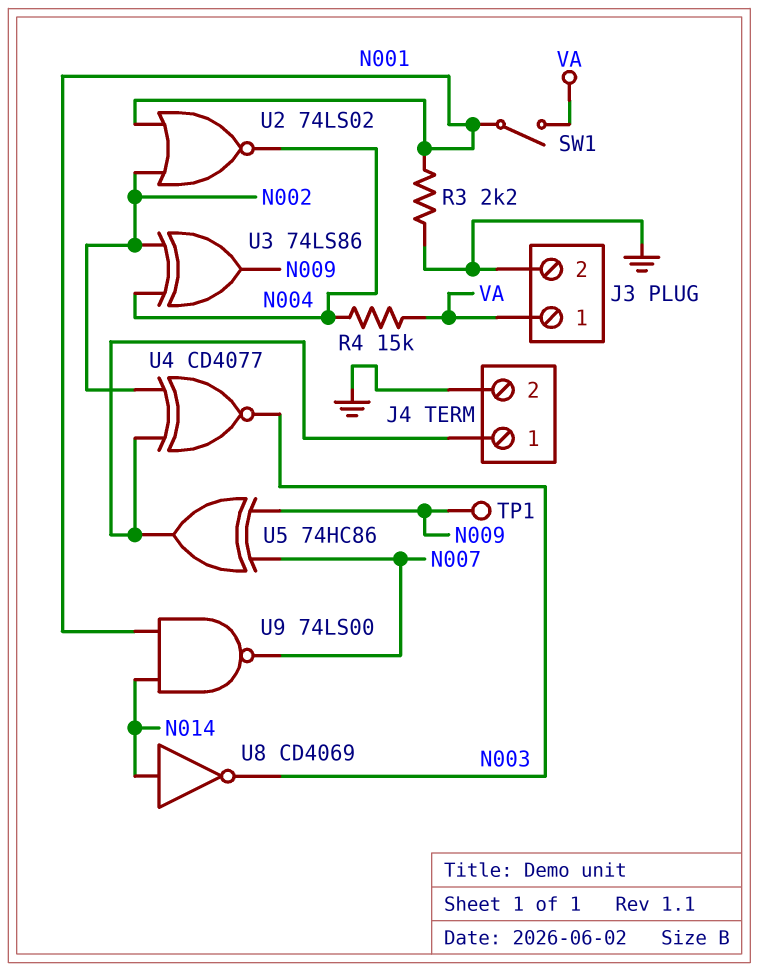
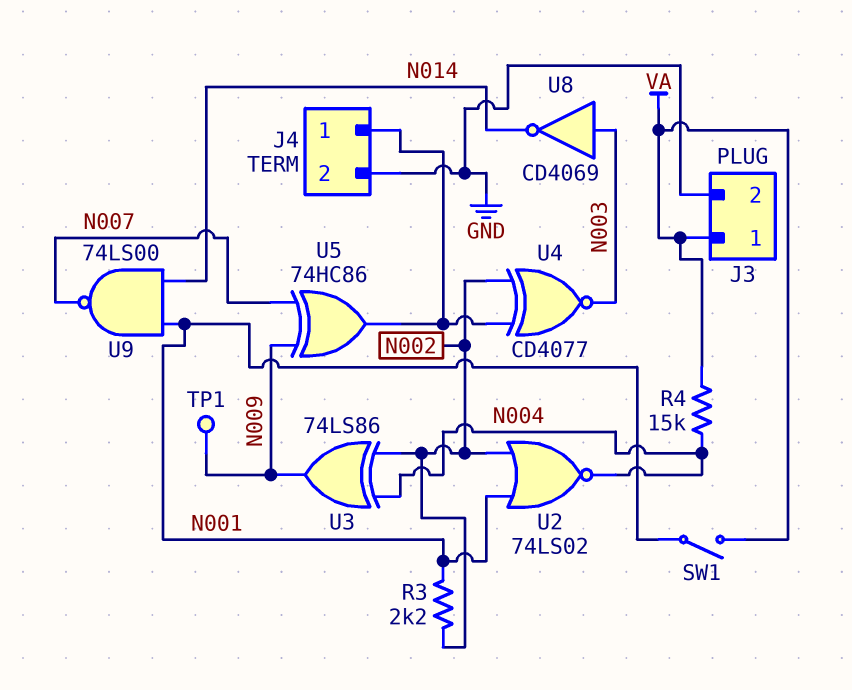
R3: 2.2k (GND, N001) -> 2.2k (N001, N002)
U8: NOT CD4069 (in N014, out N003) -> NOT CD4069 (in N003, out N014)

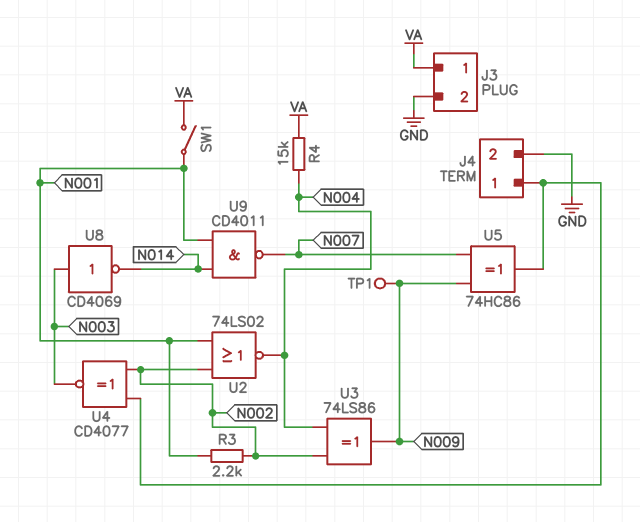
U9: NAND 74LS00 (in N001, in N014, out N007) -> NAND CD4011 (in N001, in N014, out N007)

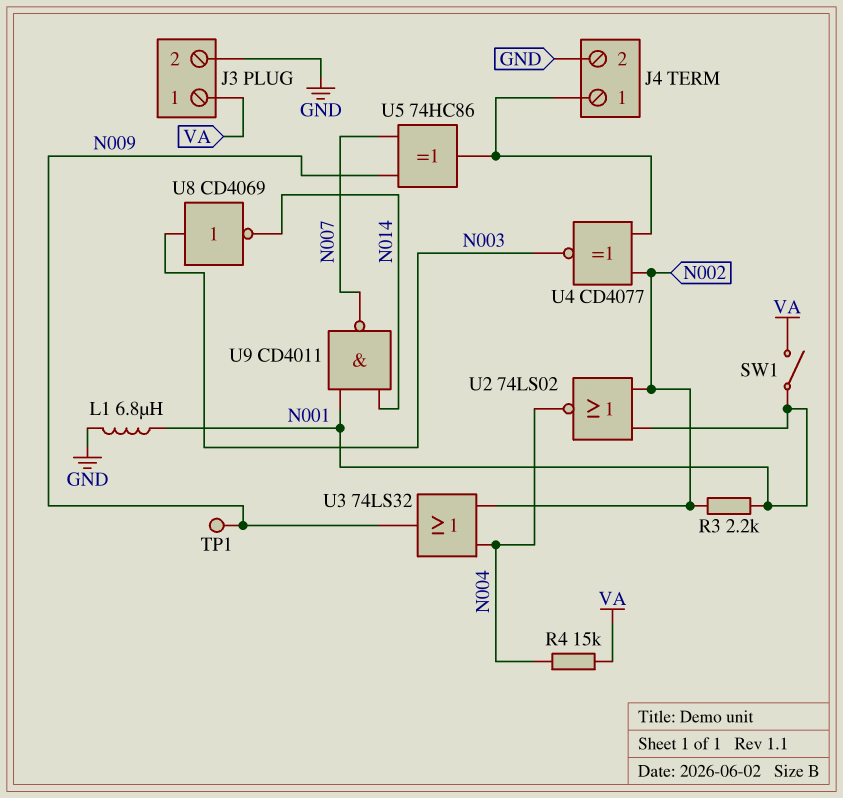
L1: none -> 6.8uH (GND, N001)
U3: XOR 74LS86 (in N002, in N004, out N009) -> OR 74LS32 (in N002, in N004, out N009)

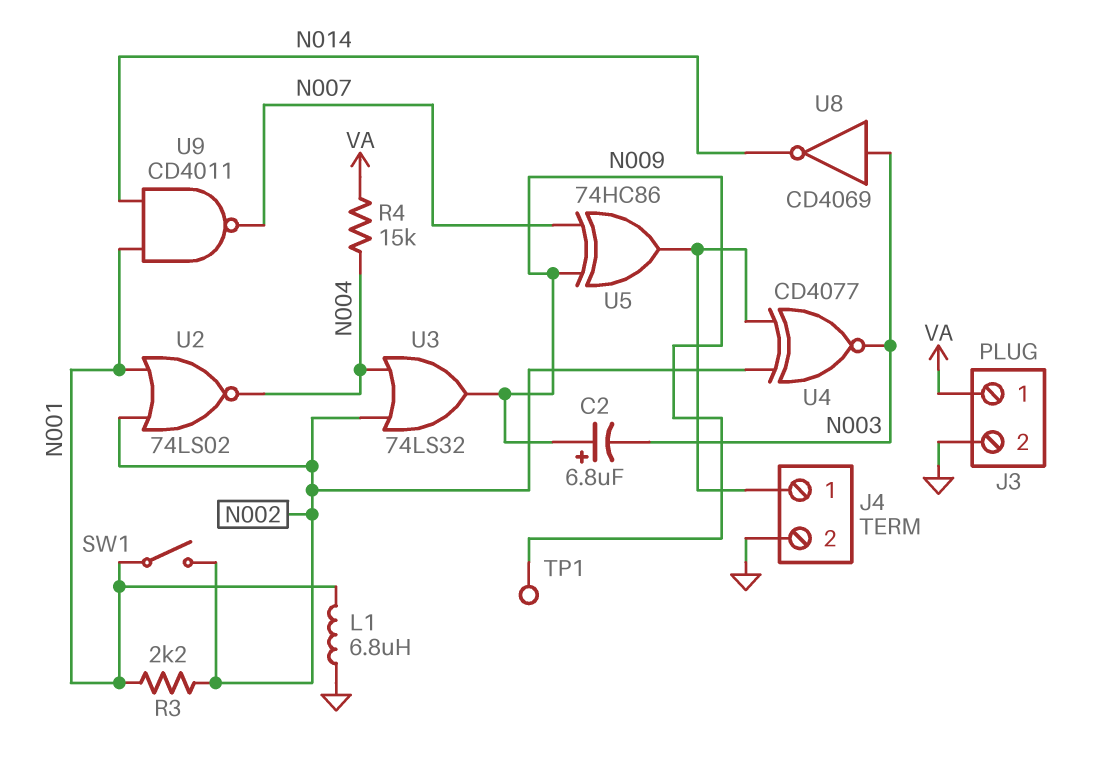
C2: none -> 6.8uF (plus N009, minus N003)
SW1: switch (N001, VA) -> switch (N001, N002)

